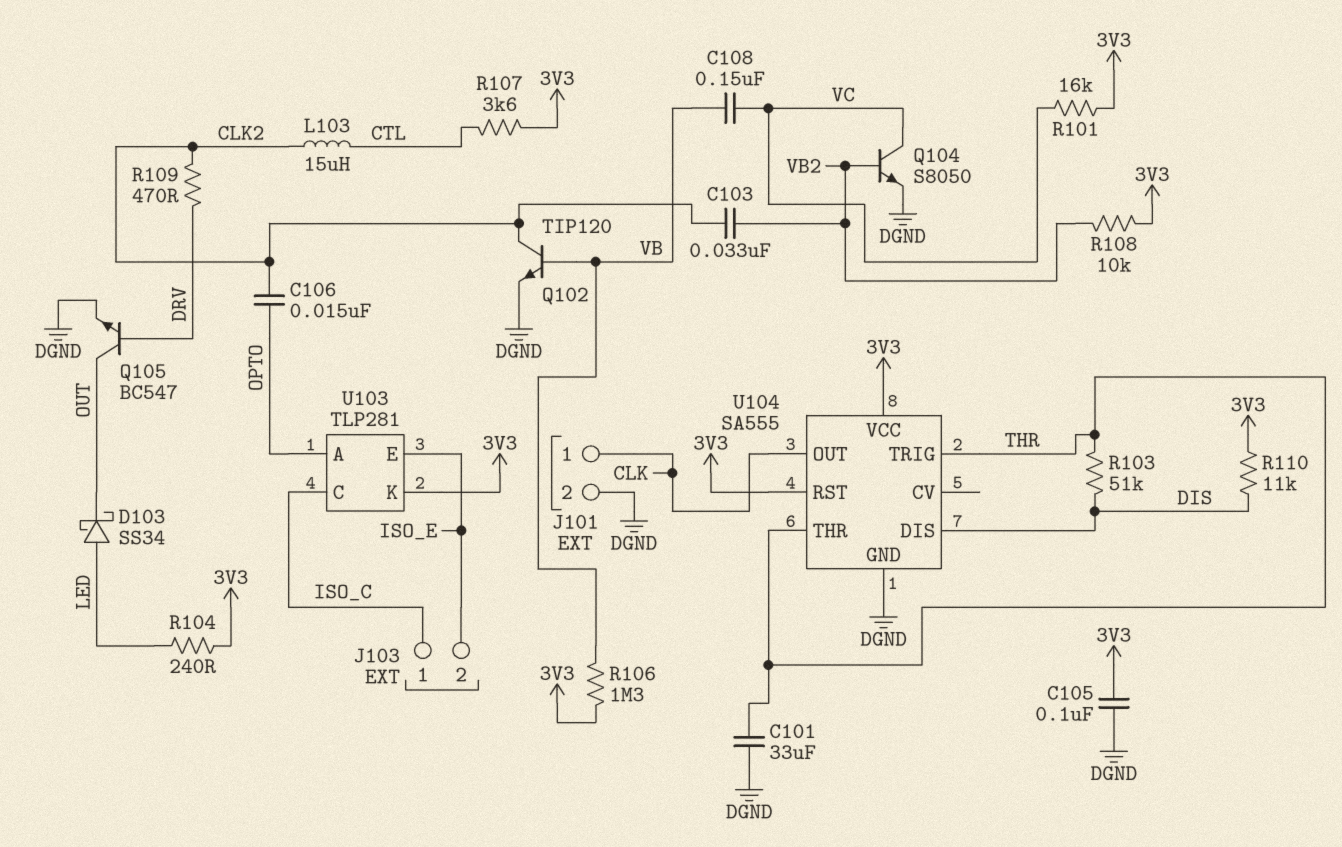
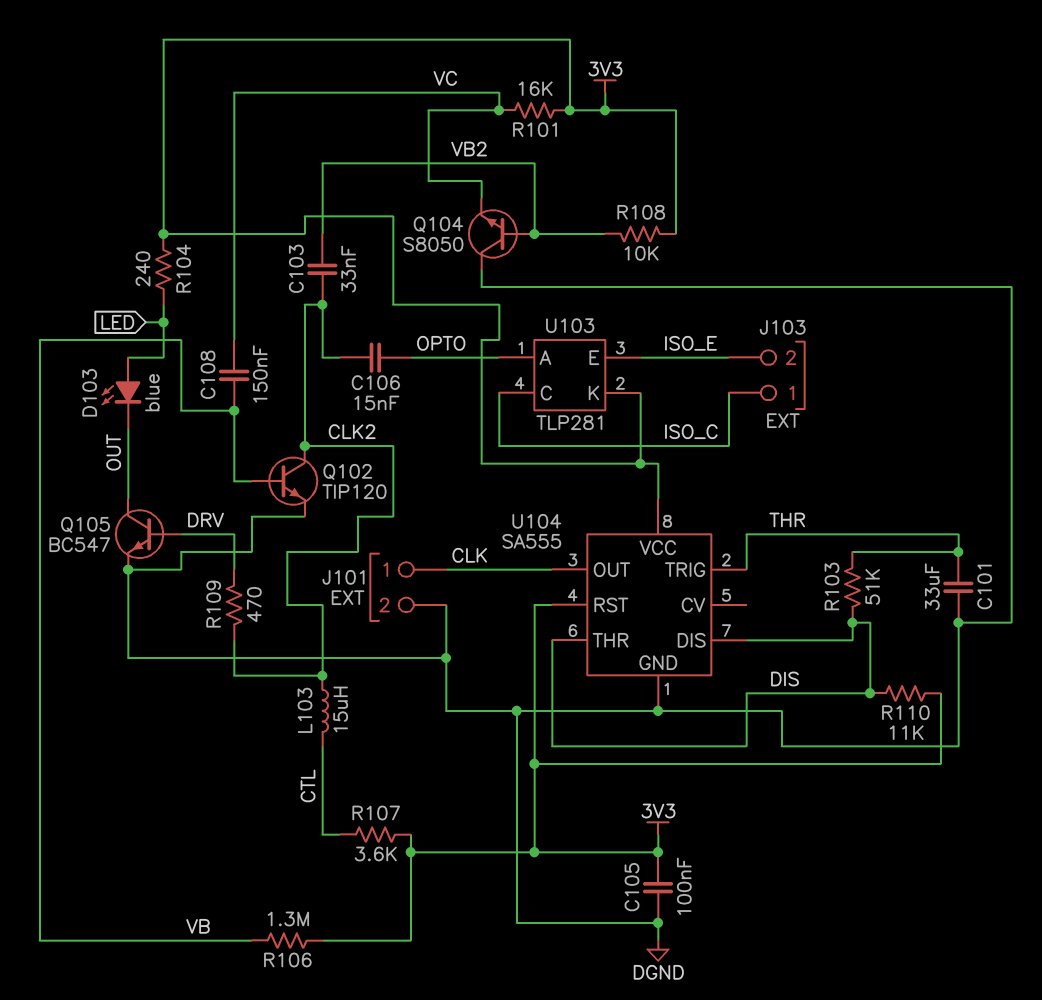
D103: schottky SS34 (A LED, K OUT) -> LED blue (A LED, K OUT)
Q104: NPN S8050 (B VB2, C VC, E DGND) -> NPN S8050 (B VB2, C DGND, E VC)
U104 pin THR: THR -> DIS

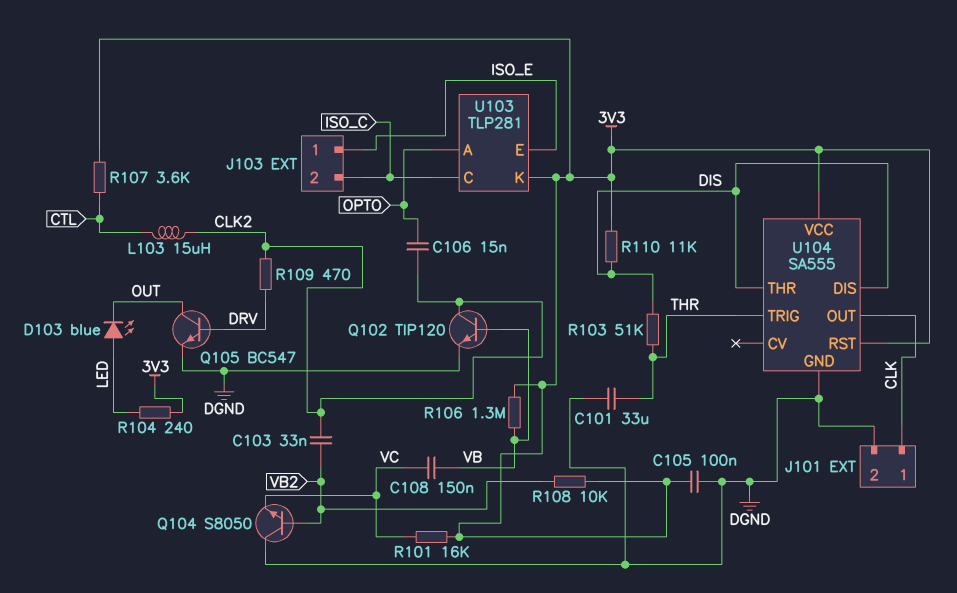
J103 pin 1: ISO_C -> ISO_E
J103 pin 2: ISO_E -> ISO_C

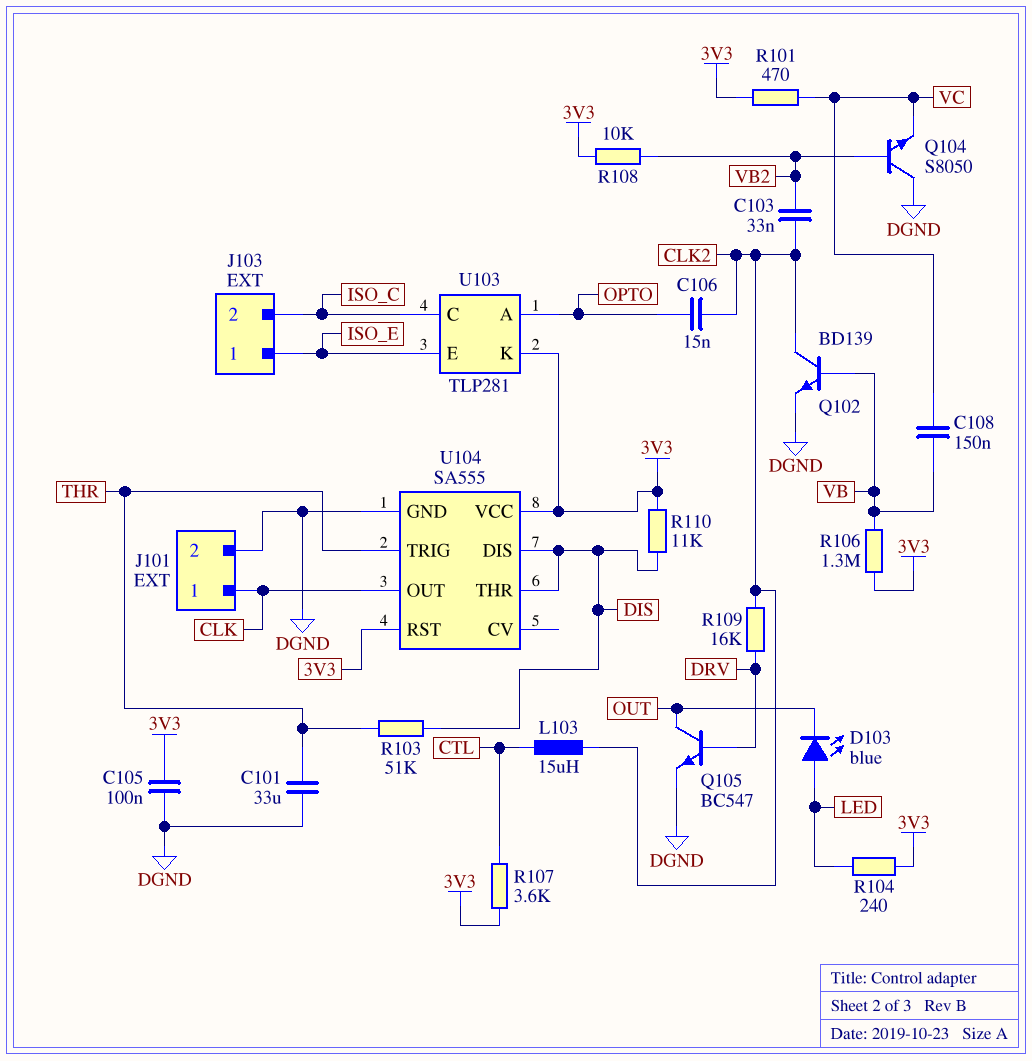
Q102: NPN TIP120 (B VB, C CLK2, E DGND) -> NPN BD139 (B VB, C CLK2, E DGND)
R101: 16k (3V3, VC) -> 470 (3V3, VC)
R109: 470 (CLK2, DRV) -> 16k (CLK2, DRV)

